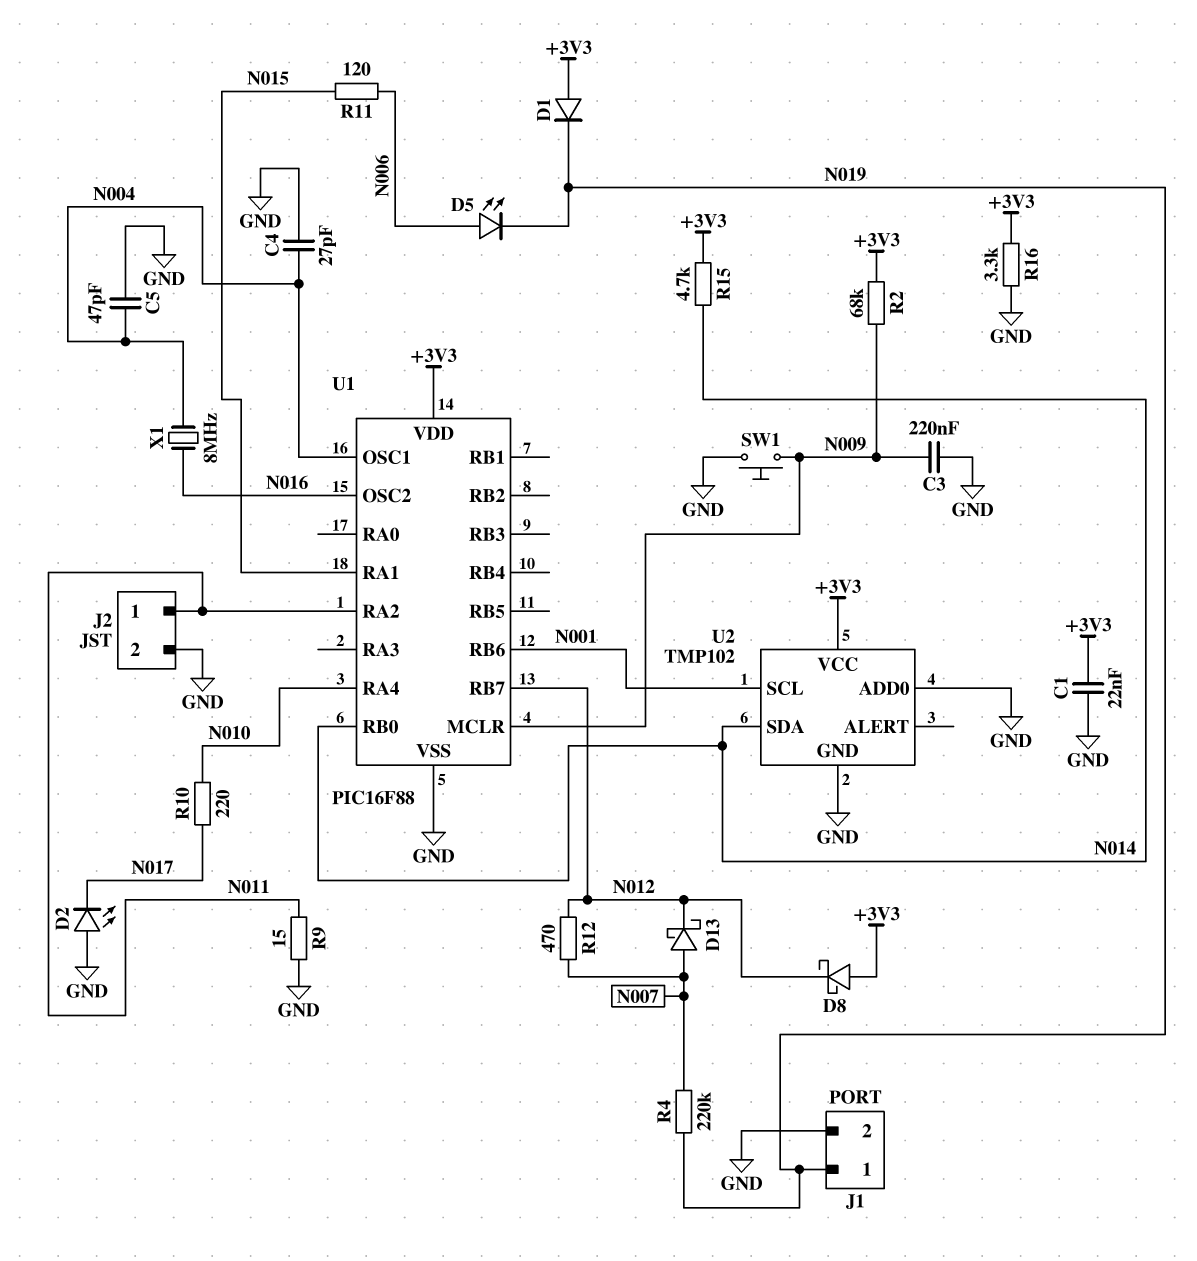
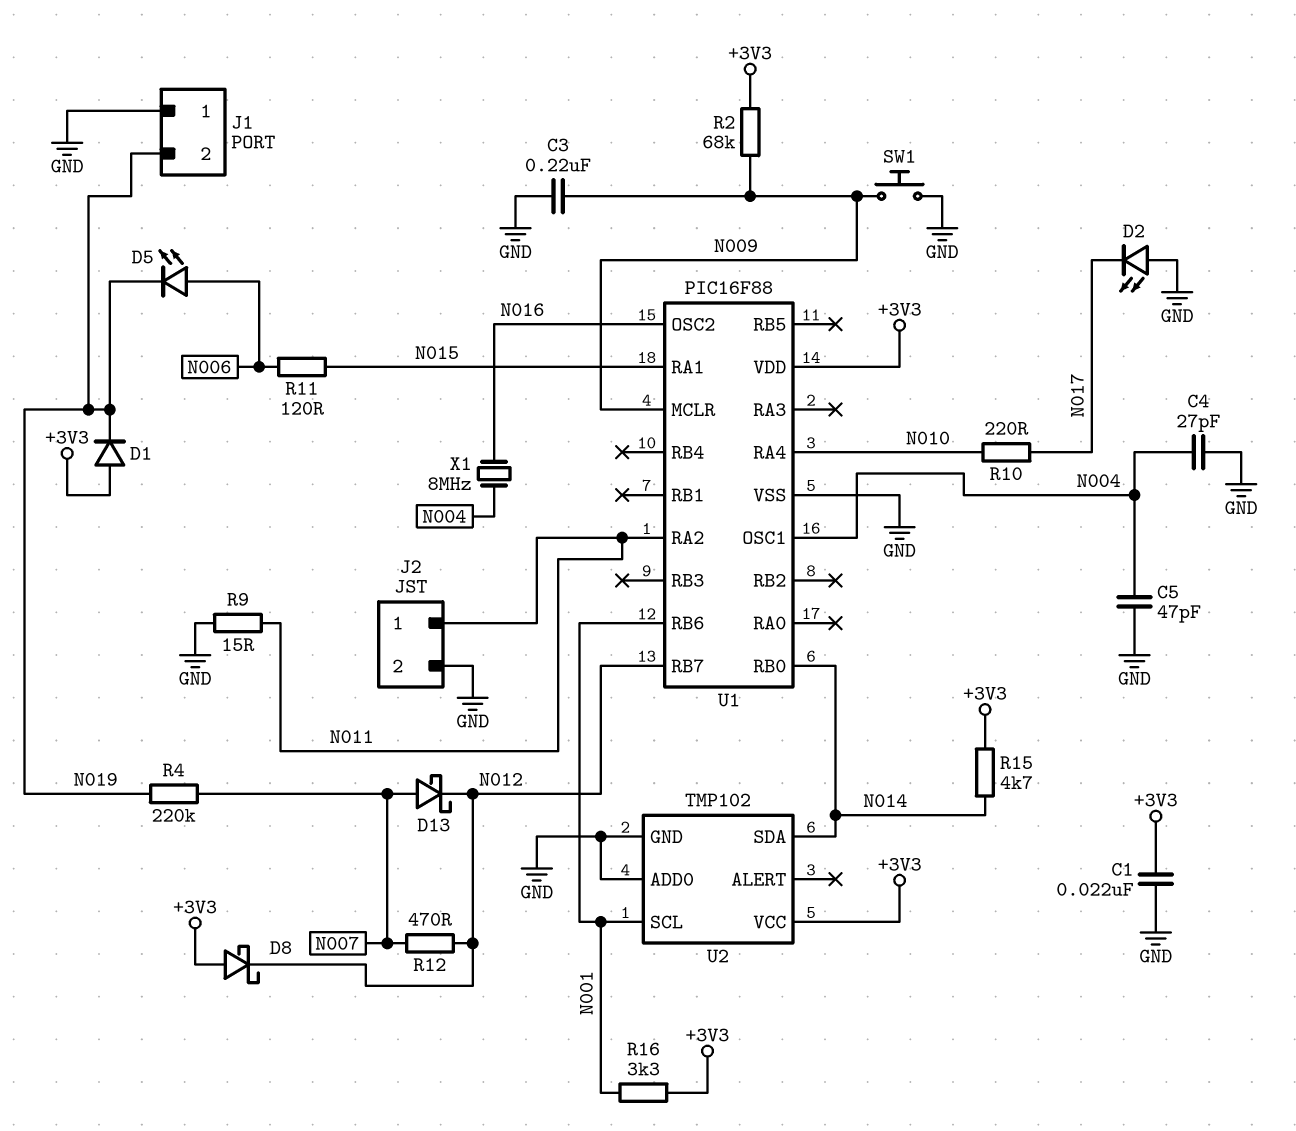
J1 pin 1: N019 -> GND
J1 pin 2: GND -> N019
R16: 3.3k (+3V3, GND) -> 3.3k (+3V3, N001)

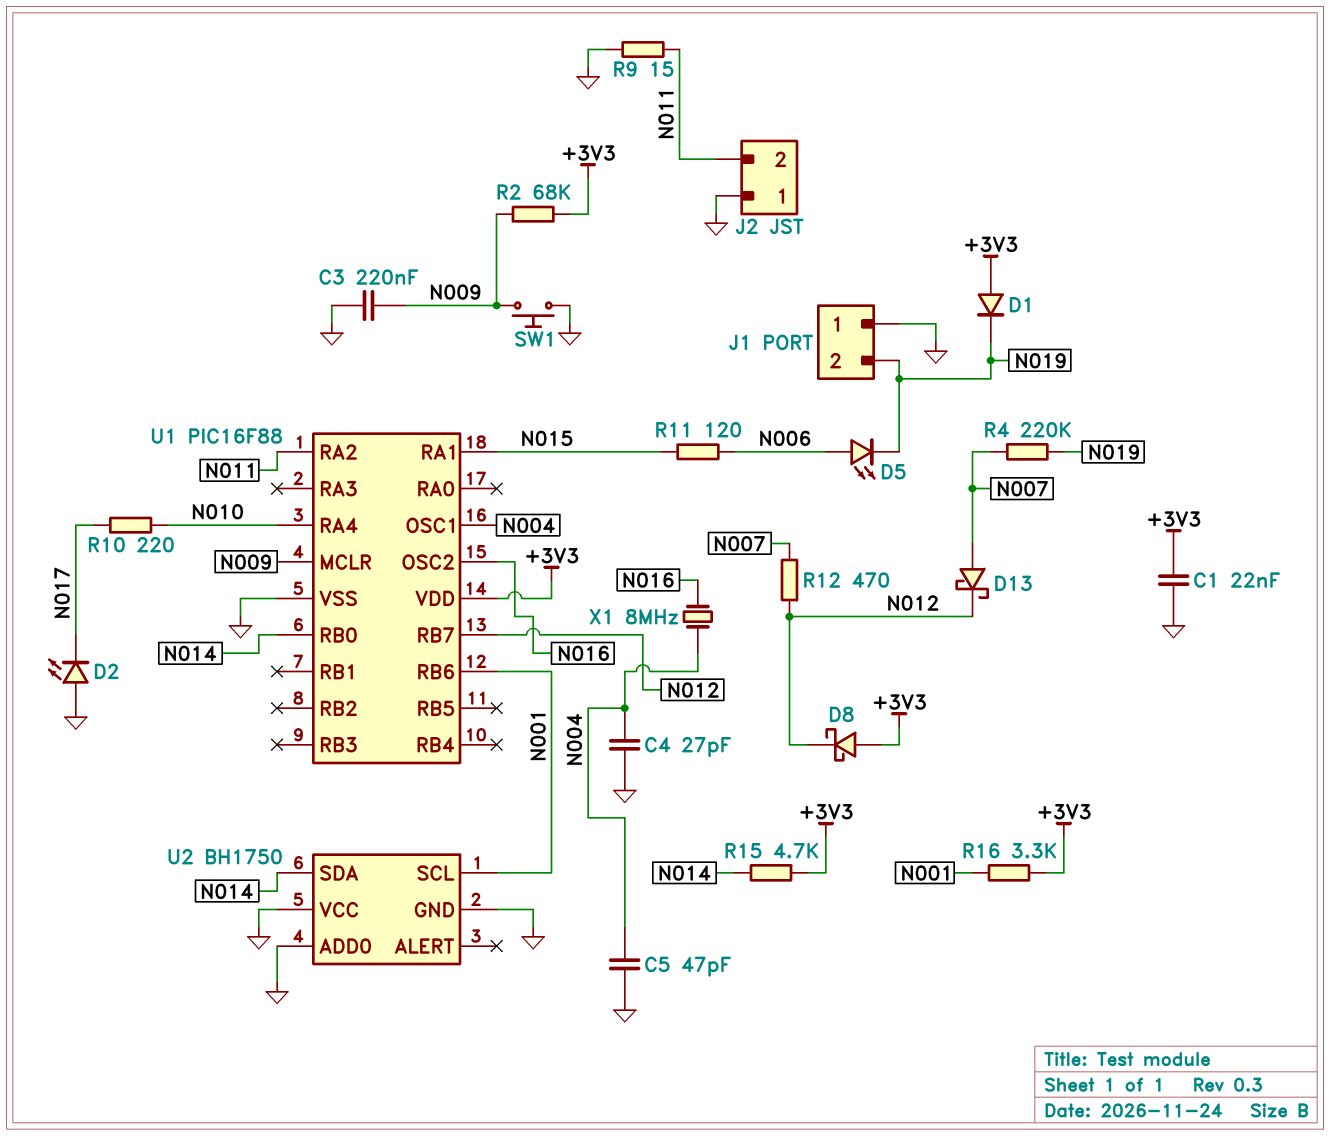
J2 pin 1: N011 -> GND
J2 pin 2: GND -> N011
U2: TMP102 -> BH1750
U2 pin VCC: +3V3 -> GND

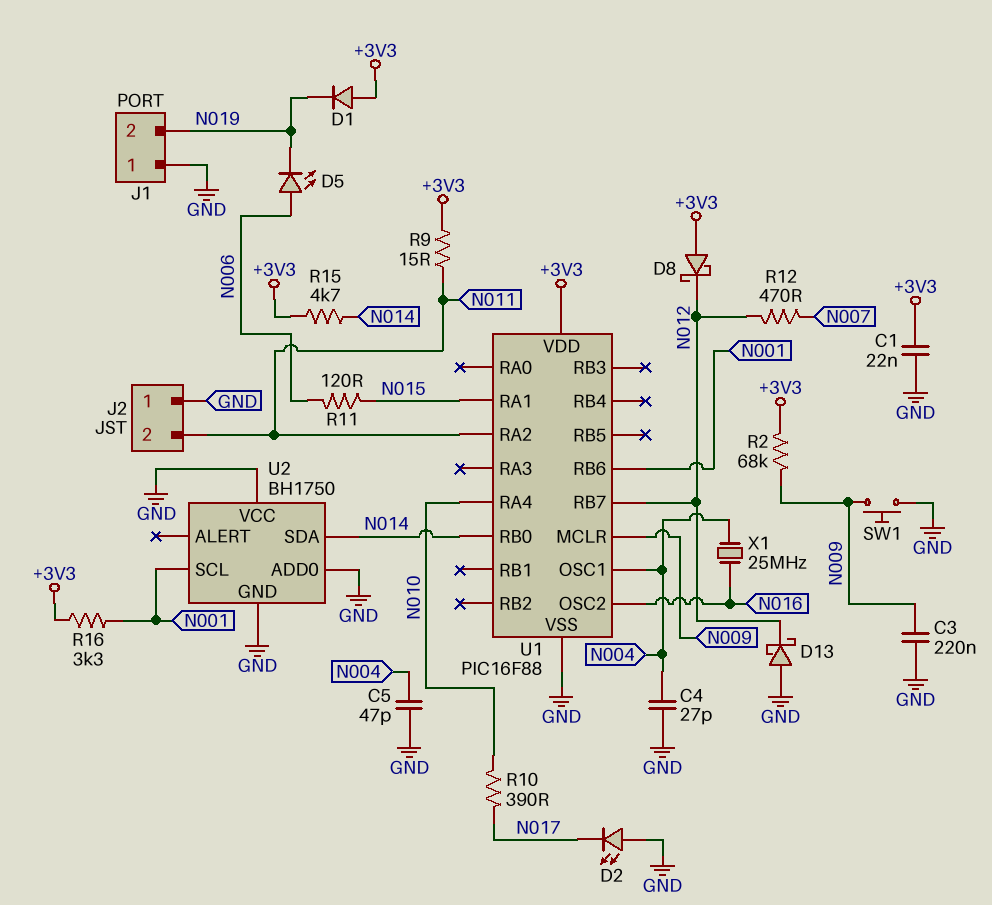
D13: schottky (A N007, K N012) -> schottky (A GND, K N012)
R4: 220k (N007, N019) -> none
R9: 15 (GND, N011) -> 15 (+3V3, N011)
R10: 220 (N010, N017) -> 390 (N010, N017)
X1: 8MHz (N004, N016) -> 25MHz (N004, N016)

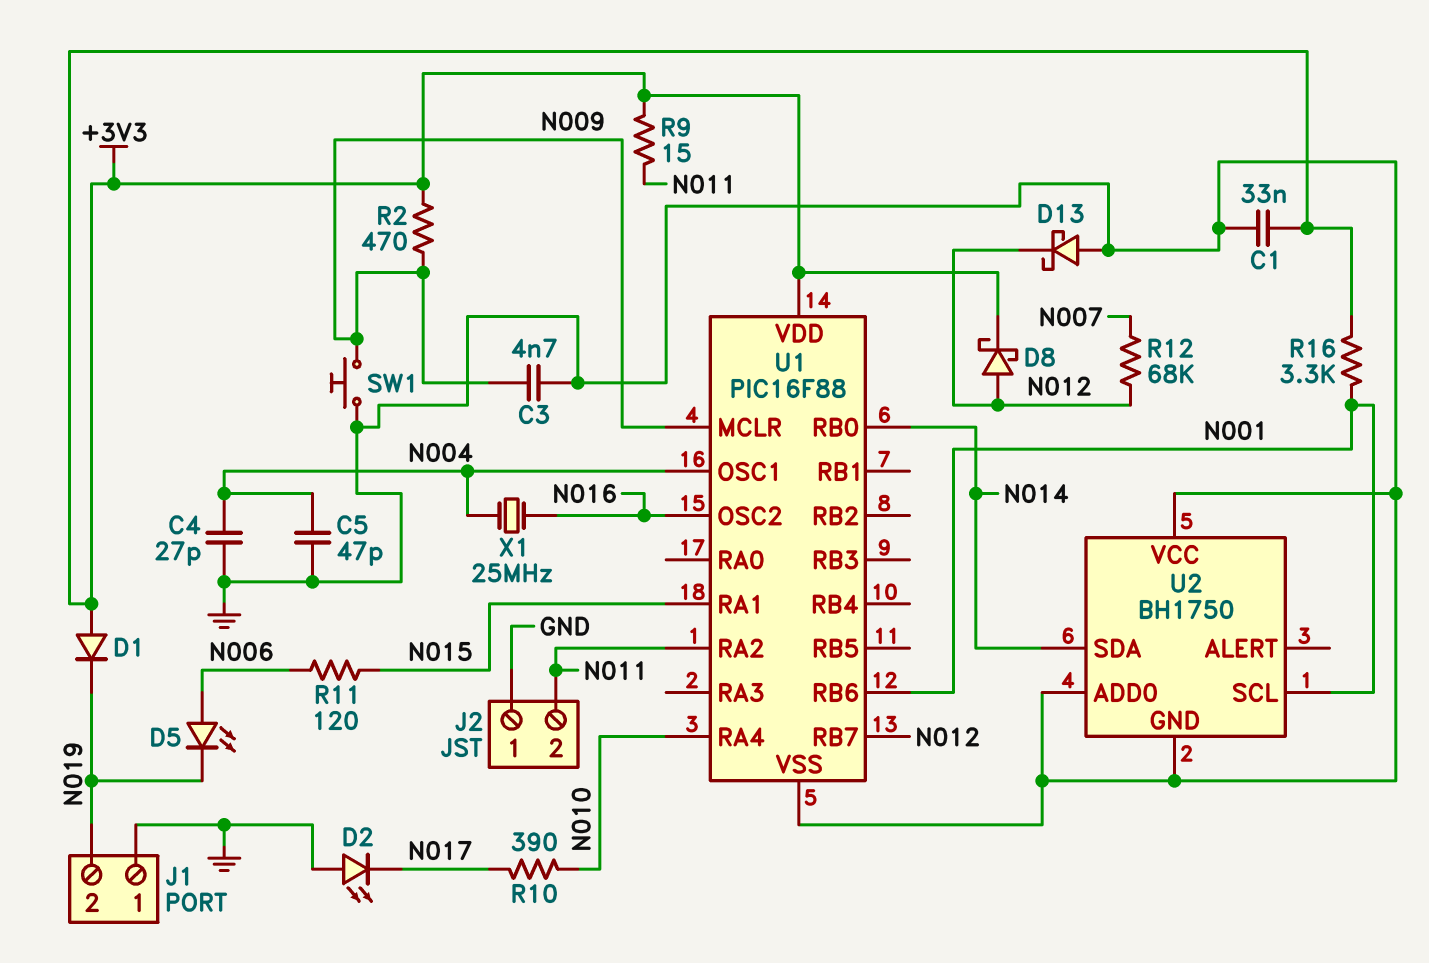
C1: 22nF (+3V3, GND) -> 33nF (+3V3, GND)
C3: 220nF (GND, N009) -> 4.7nF (GND, N009)
D8: schottky (A +3V3, K N012) -> schottky (A N012, K +3V3)
R2: 68k (+3V3, N009) -> 470 (+3V3, N009)
R12: 470 (N007, N012) -> 68k (N007, N012)
R15: 4.7k (+3V3, N014) -> none

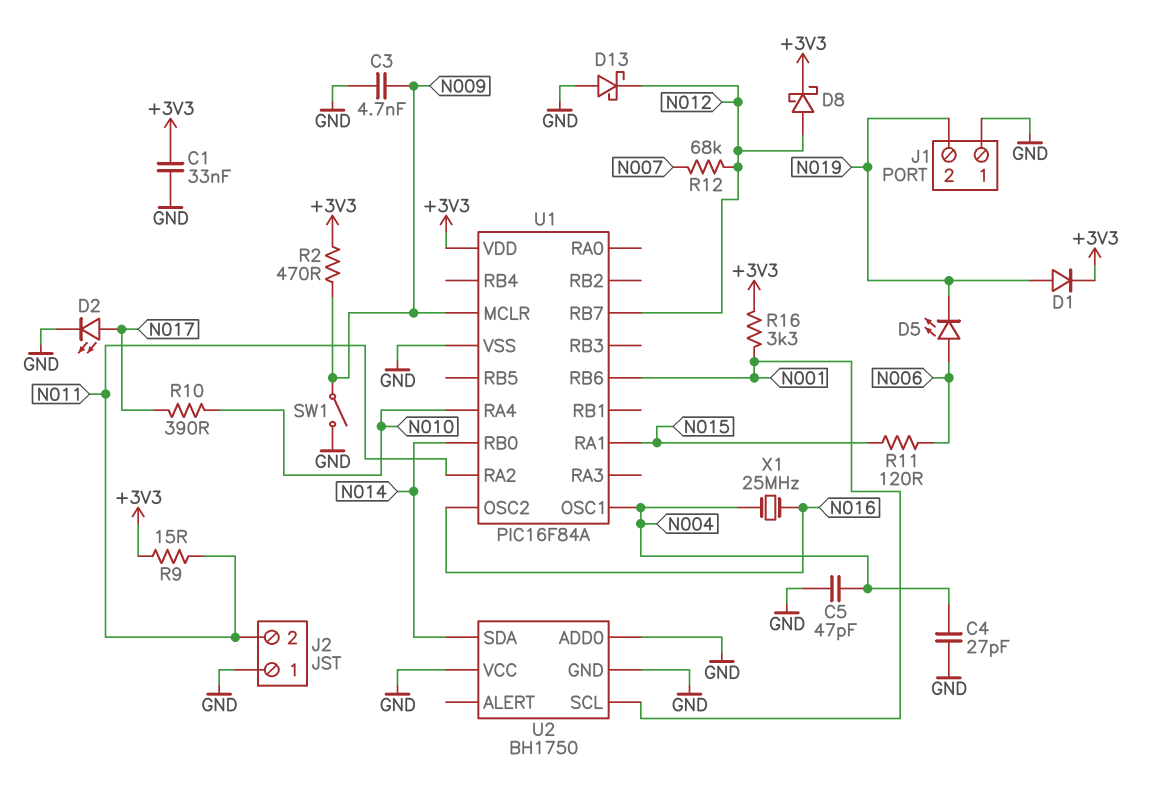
D1: diode (A +3V3, K N019) -> diode (A N019, K +3V3)
D2: LED (A GND, K N017) -> LED (A N017, K GND)
SW1: button (GND, N009) -> switch (GND, N009)
U1: PIC16F88 -> PIC16F84A

